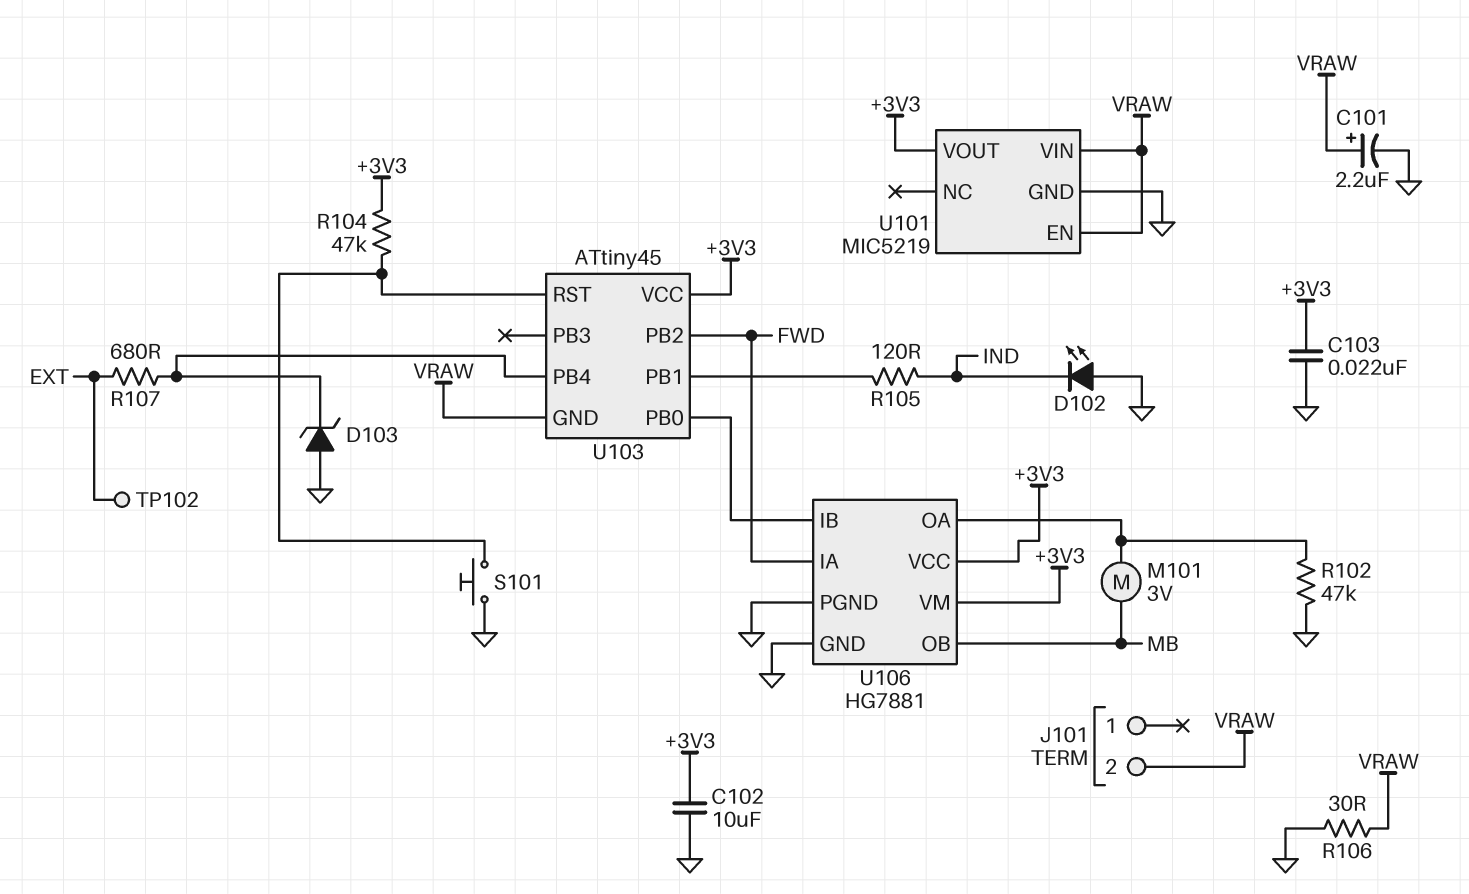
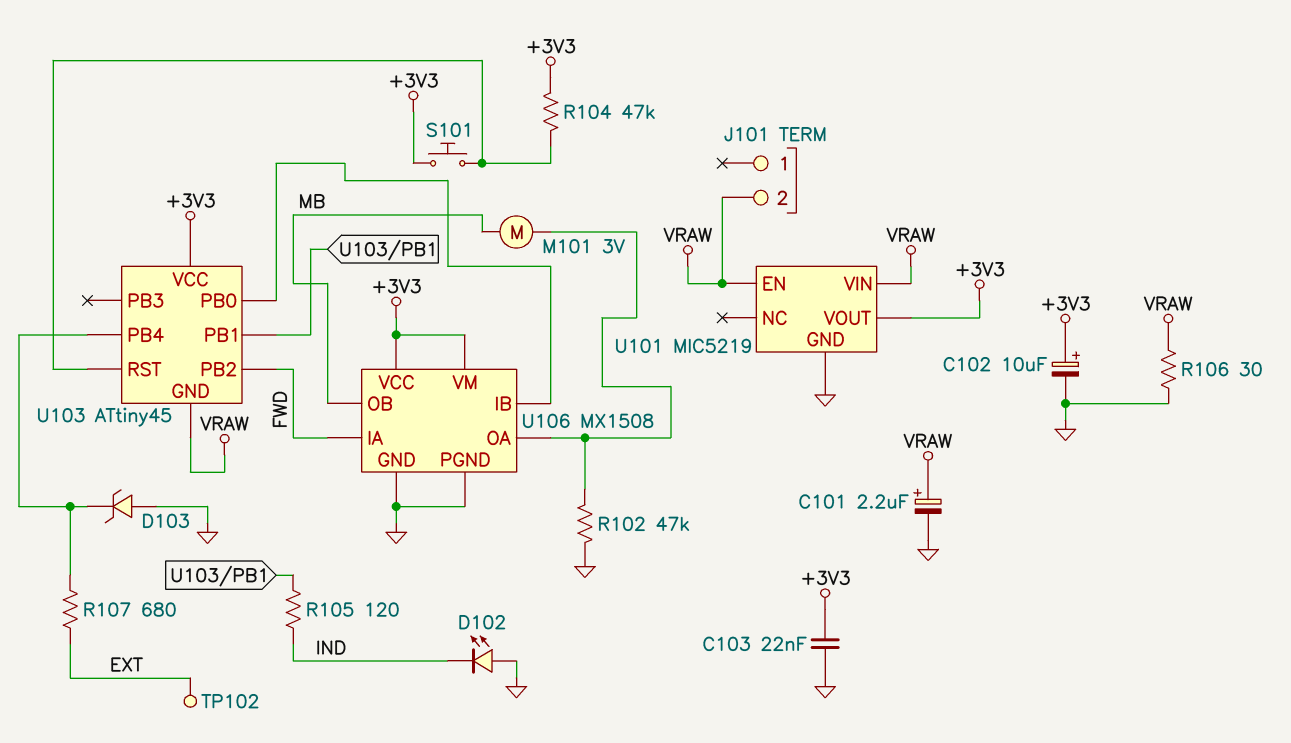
C102: 10uF (+3V3, GND) -> 10uF (plus +3V3, minus GND)
S101: button (GND, U103/RST) -> button (+3V3, U103/RST)
U106: HG7881 -> MX1508

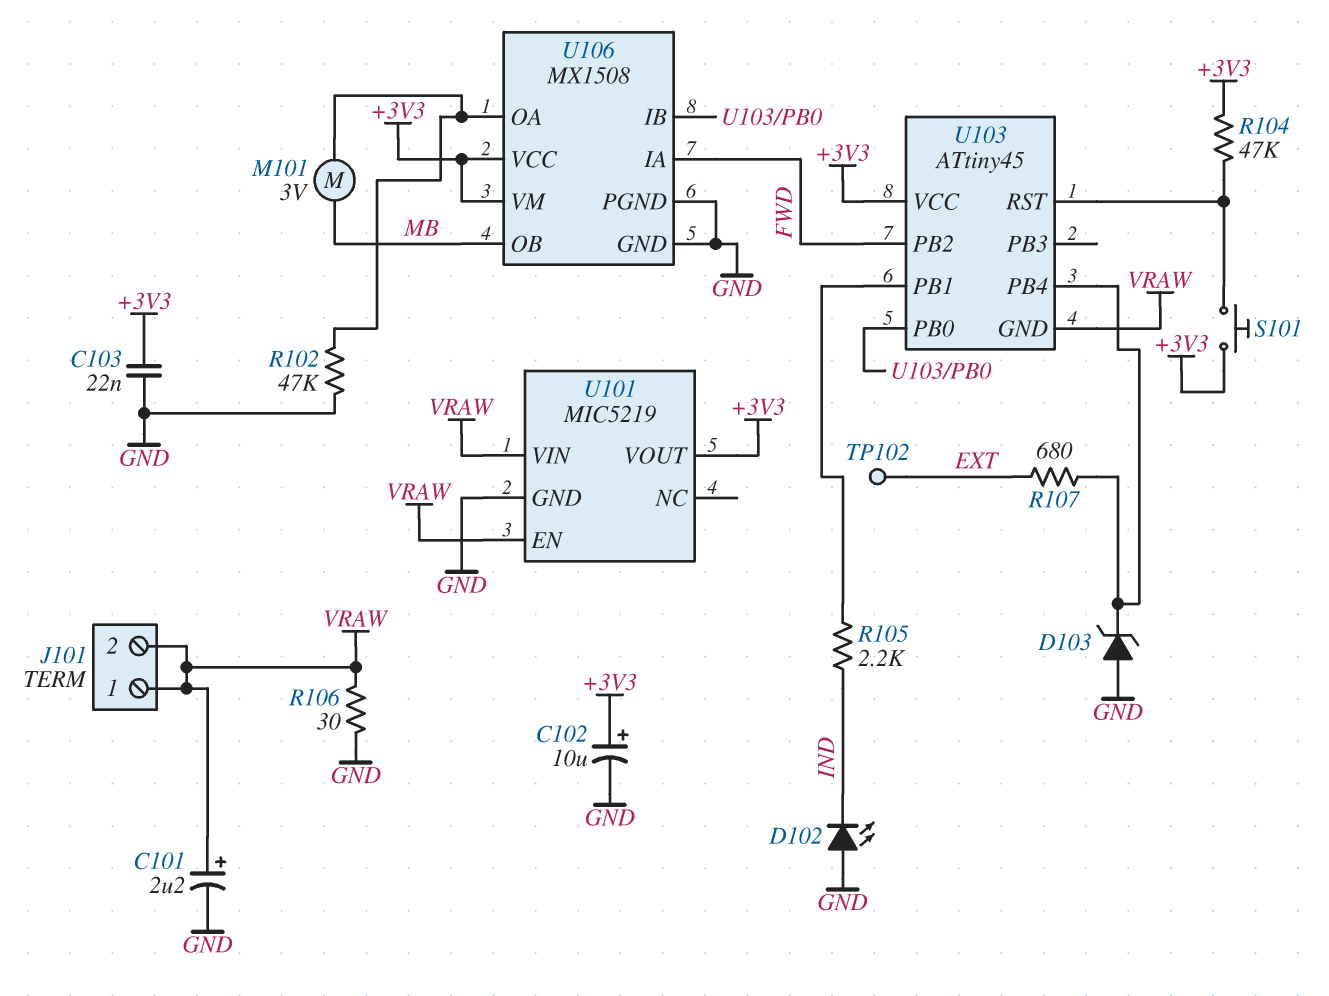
J101 pin 1: none -> VRAW
R105: 120 (IND, U103/PB1) -> 2.2k (IND, U103/PB1)

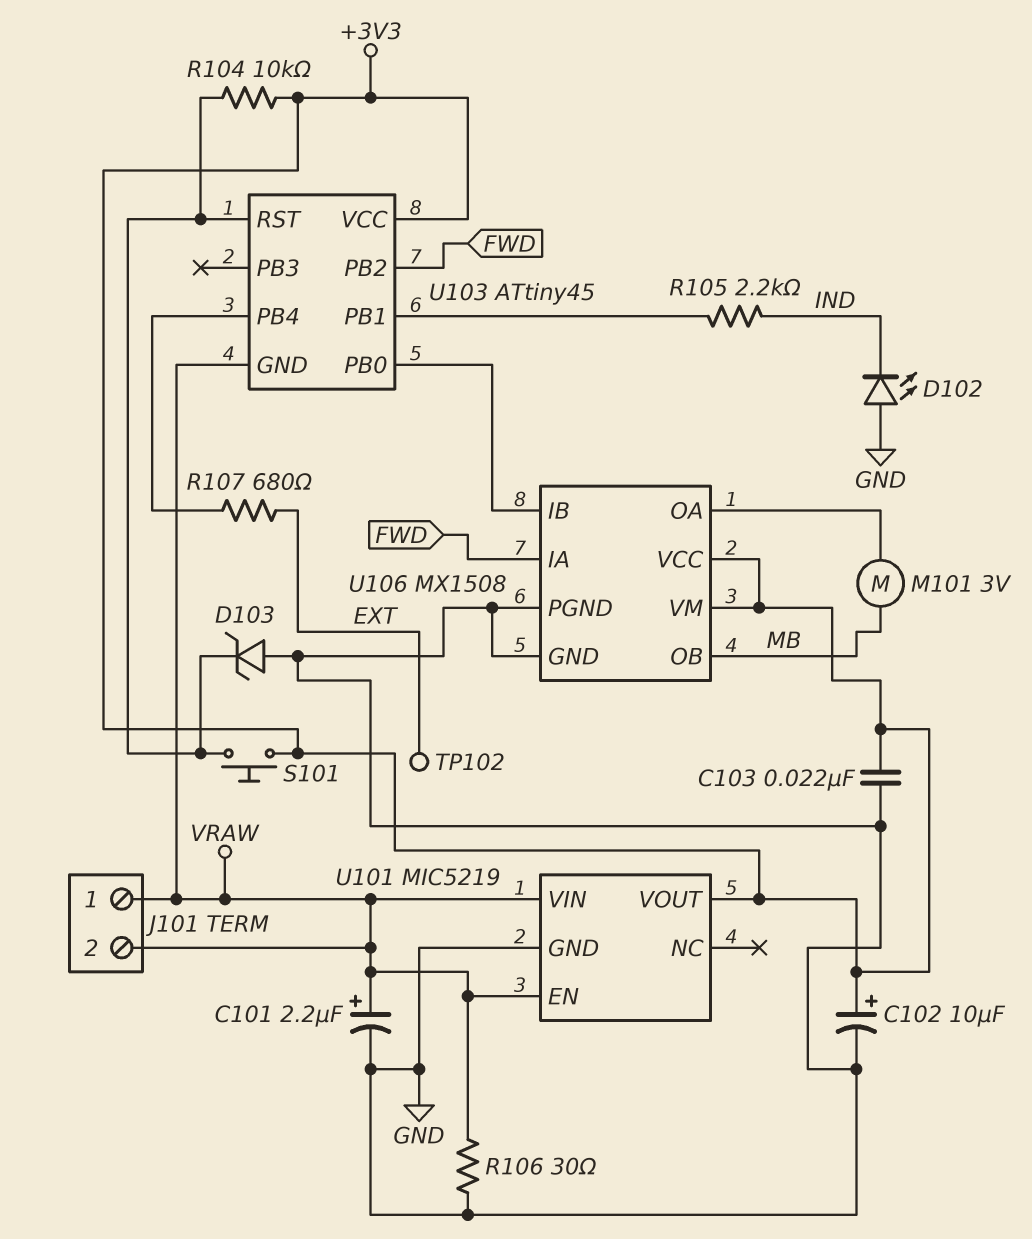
D103: zener (A GND, K U103/PB4) -> zener (A GND, K U103/RST)
R102: 47k (GND, U106/OA) -> none
R104: 47k (+3V3, U103/RST) -> 10k (+3V3, U103/RST)

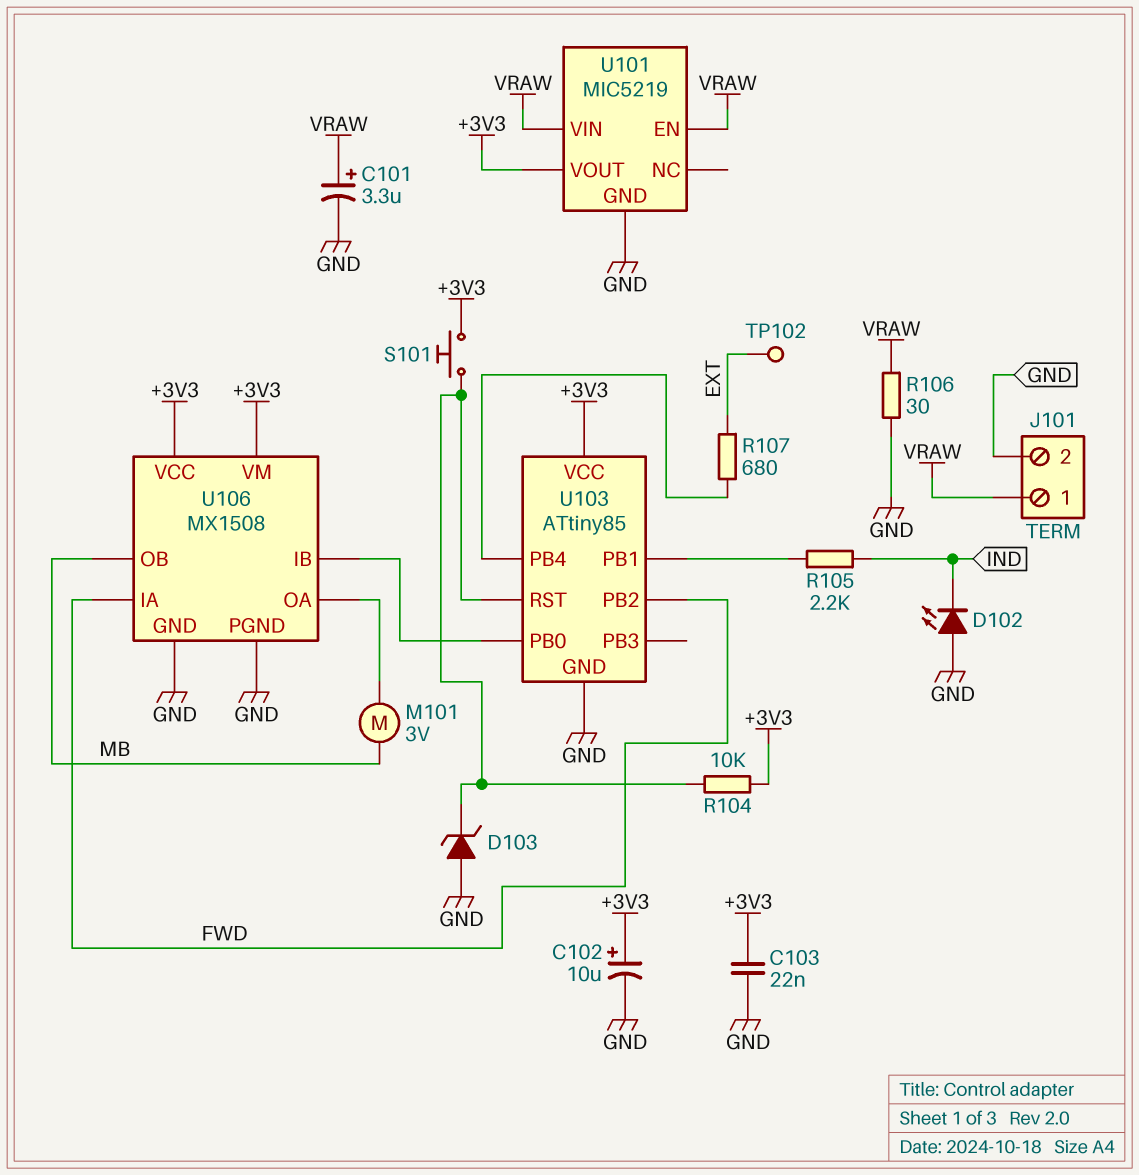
C101: 2.2uF (plus VRAW, minus GND) -> 3.3uF (plus VRAW, minus GND)
J101 pin 2: VRAW -> GND
U103: ATtiny45 -> ATtiny85
U103 pin GND: VRAW -> GND

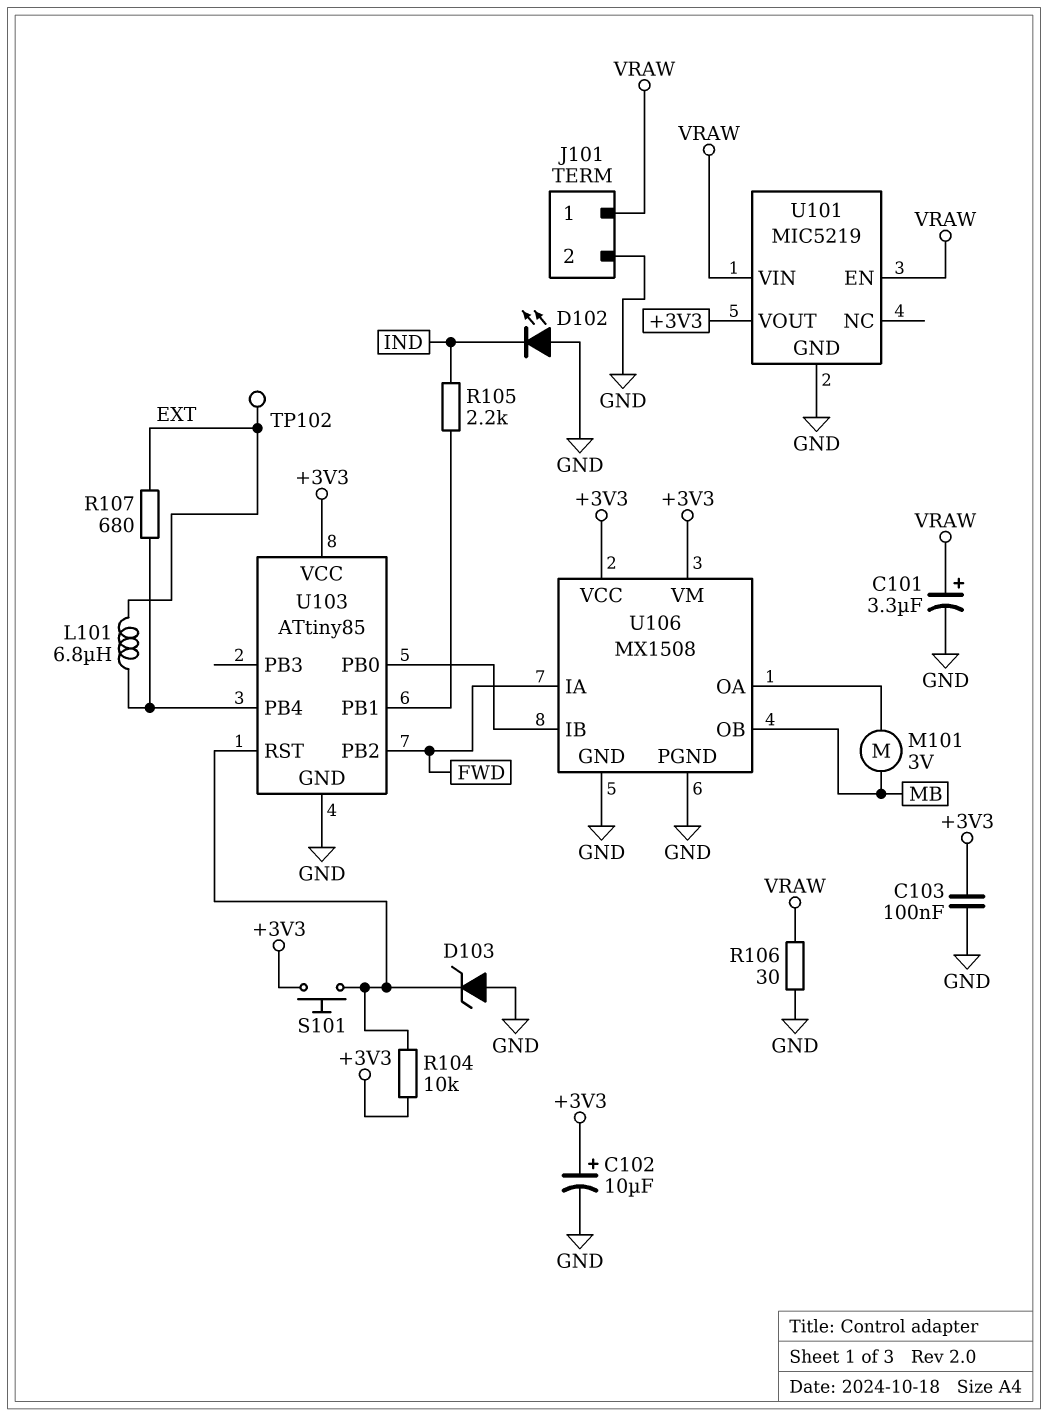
C103: 22nF (+3V3, GND) -> 100nF (+3V3, GND)
L101: none -> 6.8uH (EXT, U103/PB4)

